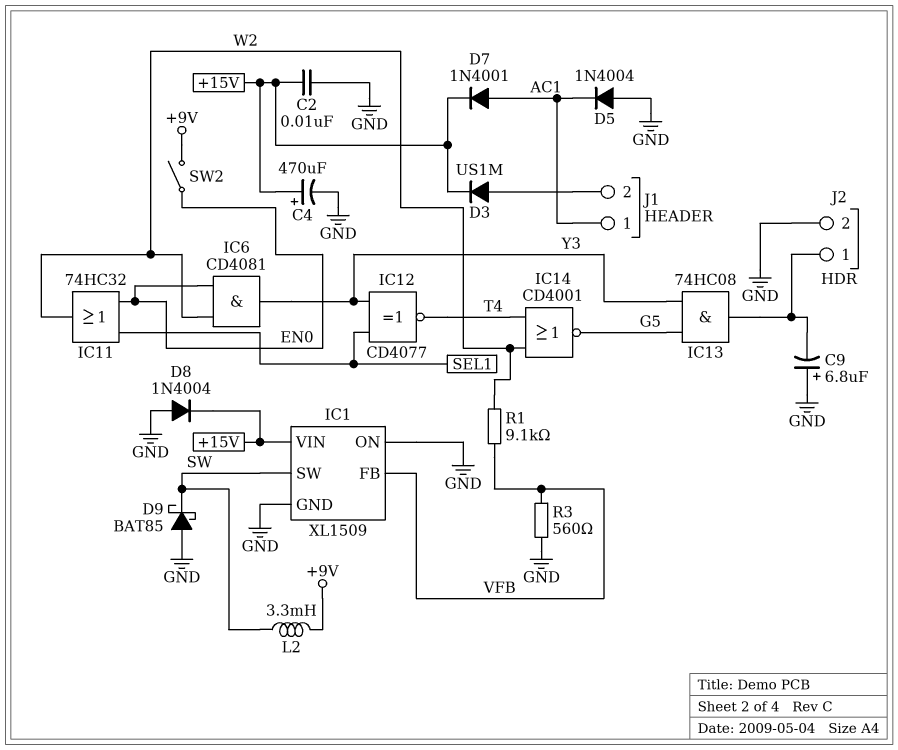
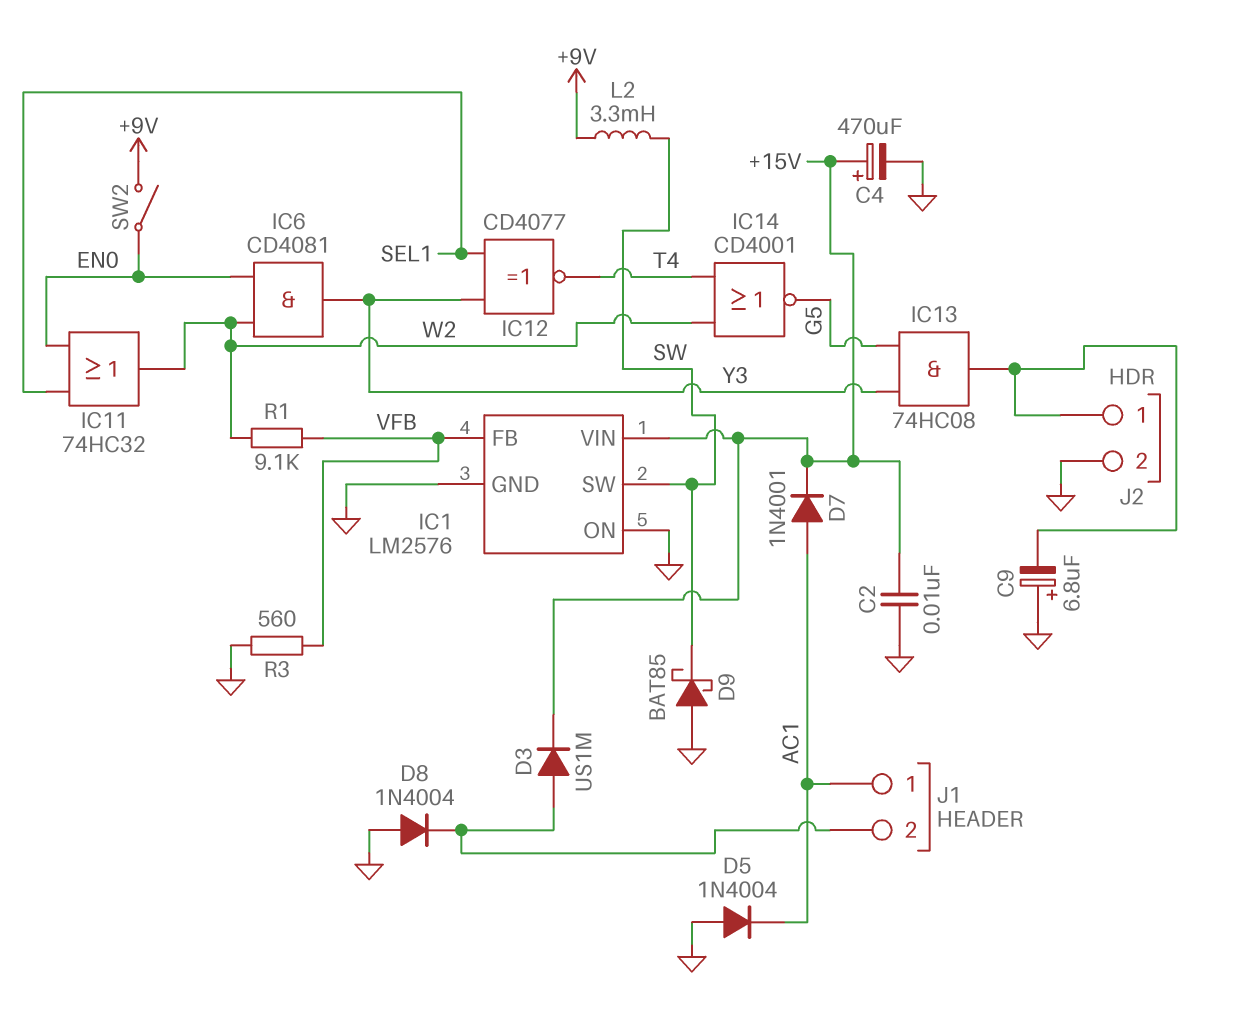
D8: diode 1N4004 (A GND, K +15V) -> diode 1N4004 (A GND, K J1/2)
IC1: XL1509 -> LM2576

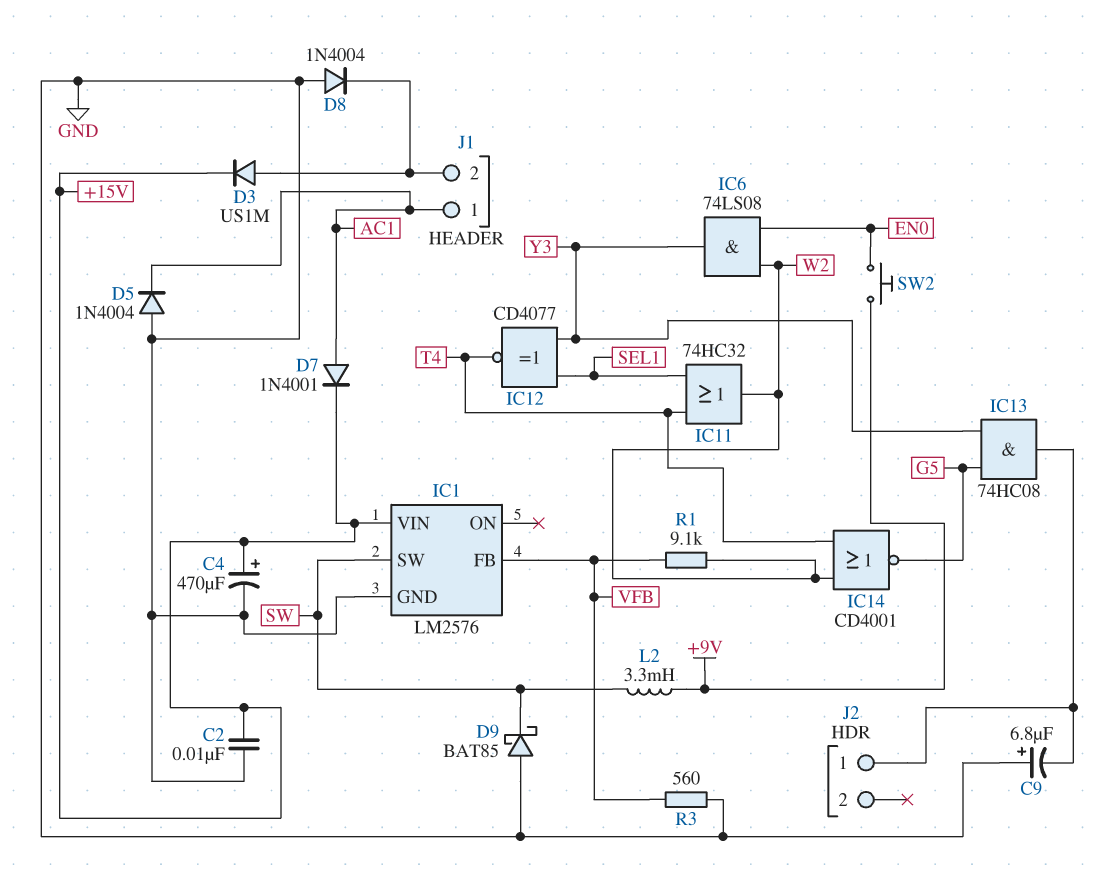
IC1 pin ON: GND -> none
IC6: AND CD4081 (in EN0, in W2, out Y3) -> AND 74LS08 (in EN0, in W2, out Y3)
IC11: OR 74HC32 (in EN0, in SEL1, out W2) -> OR 74HC32 (in SEL1, in T4, out W2)
J2 pin 2: GND -> none
SW2: switch (+9V, EN0) -> button (+9V, EN0)

